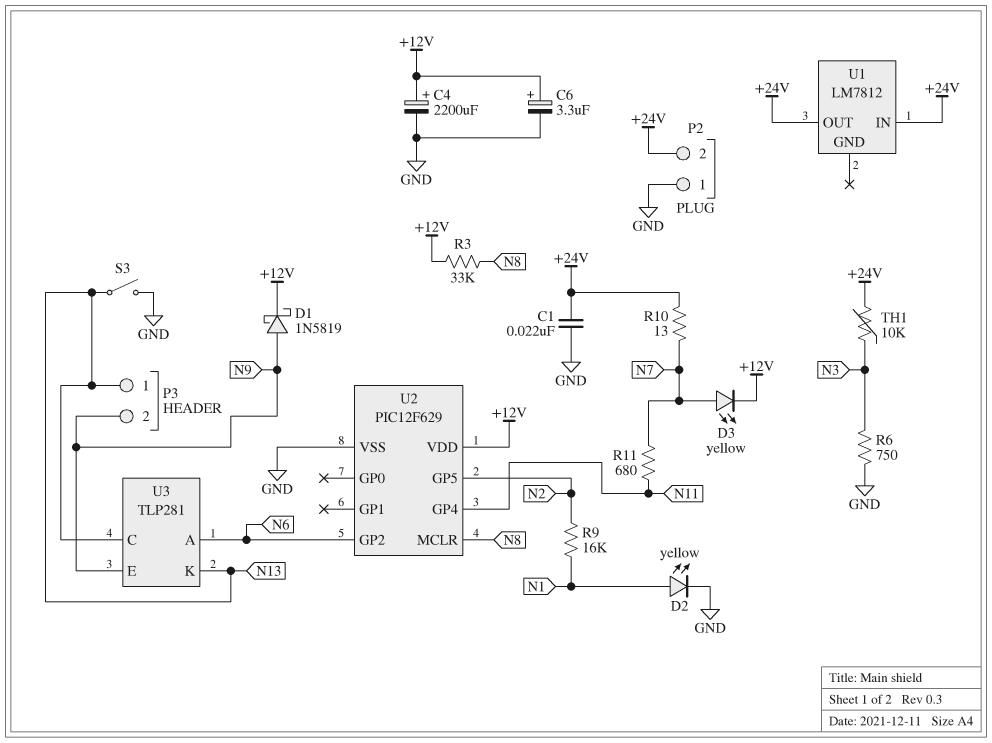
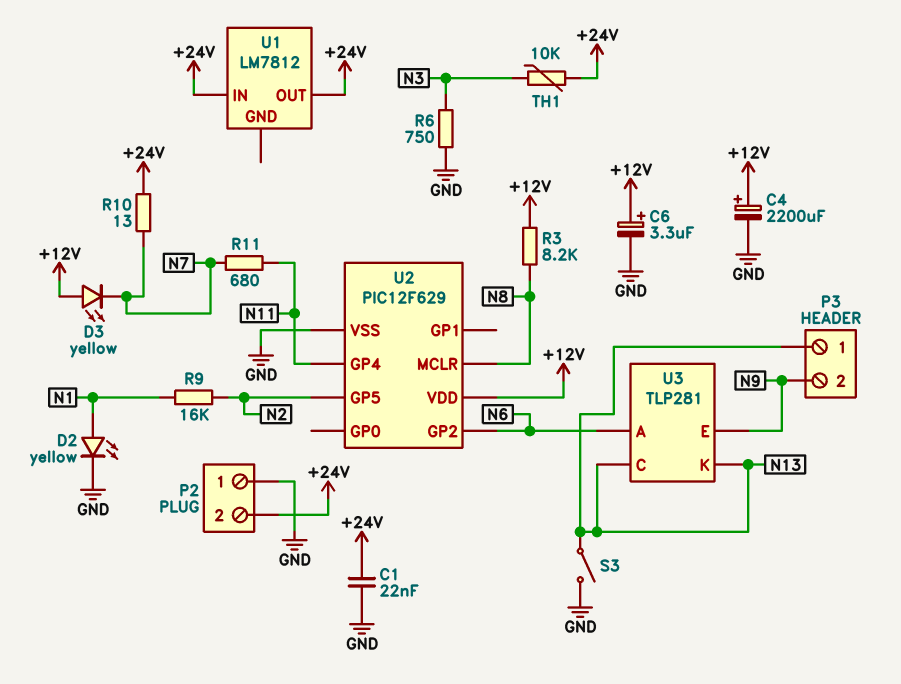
D1: schottky 1N5819 (A N9, K +12V) -> none
D3: LED yellow (A N7, K +12V) -> LED yellow (A +12V, K N7)
R3: 33k (+12V, N8) -> 8.2k (+12V, N8)

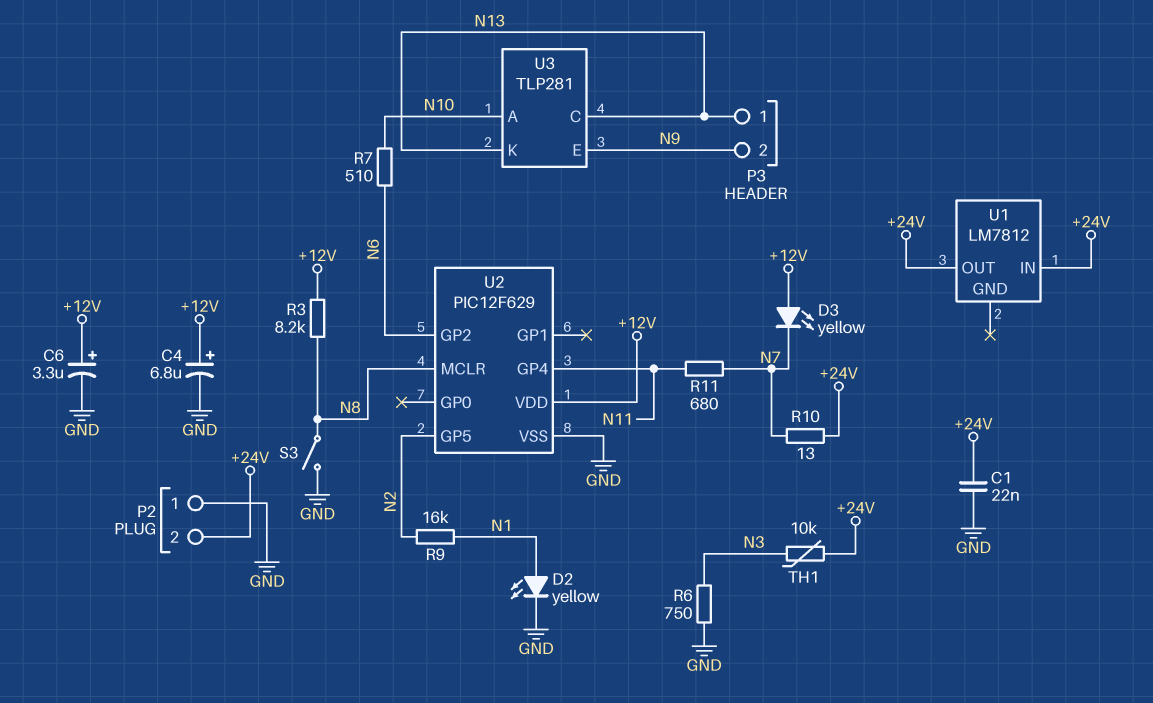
C4: 2200uF (plus +12V, minus GND) -> 6.8uF (plus +12V, minus GND)
R7: none -> 510 (N6, N10)
S3: switch (GND, N13) -> switch (GND, N8)
U3 pin A: N6 -> N10

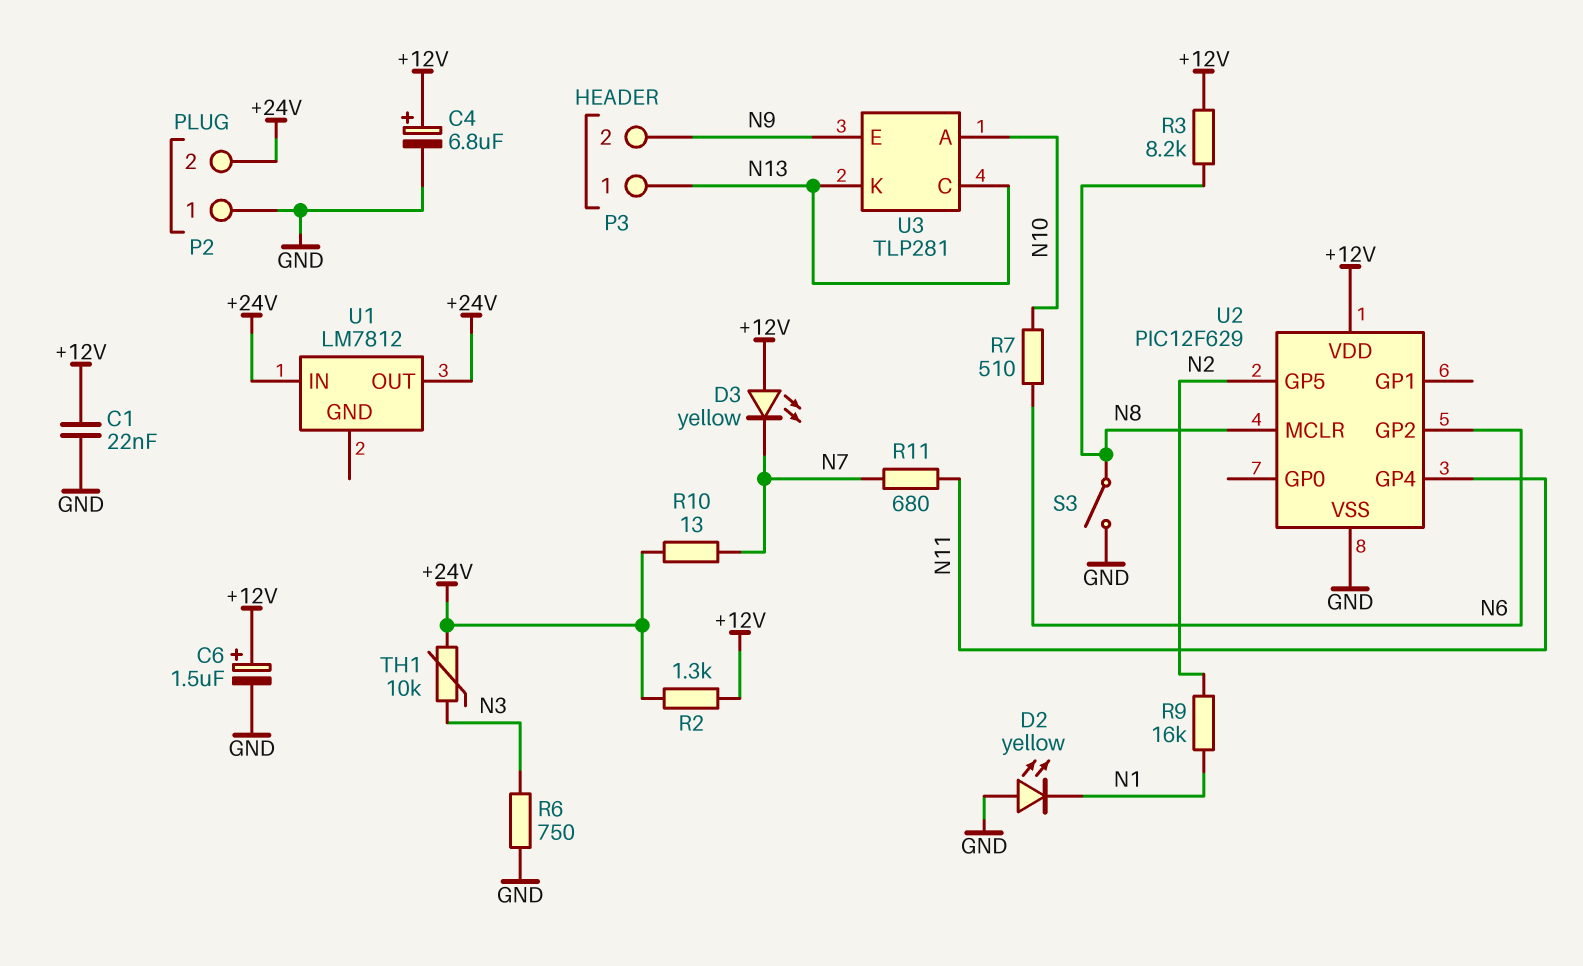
C1: 22nF (+24V, GND) -> 22nF (+12V, GND)
C6: 3.3uF (plus +12V, minus GND) -> 1.5uF (plus +12V, minus GND)
D2: LED yellow (A N1, K GND) -> LED yellow (A GND, K N1)
R2: none -> 1.3k (+12V, +24V)

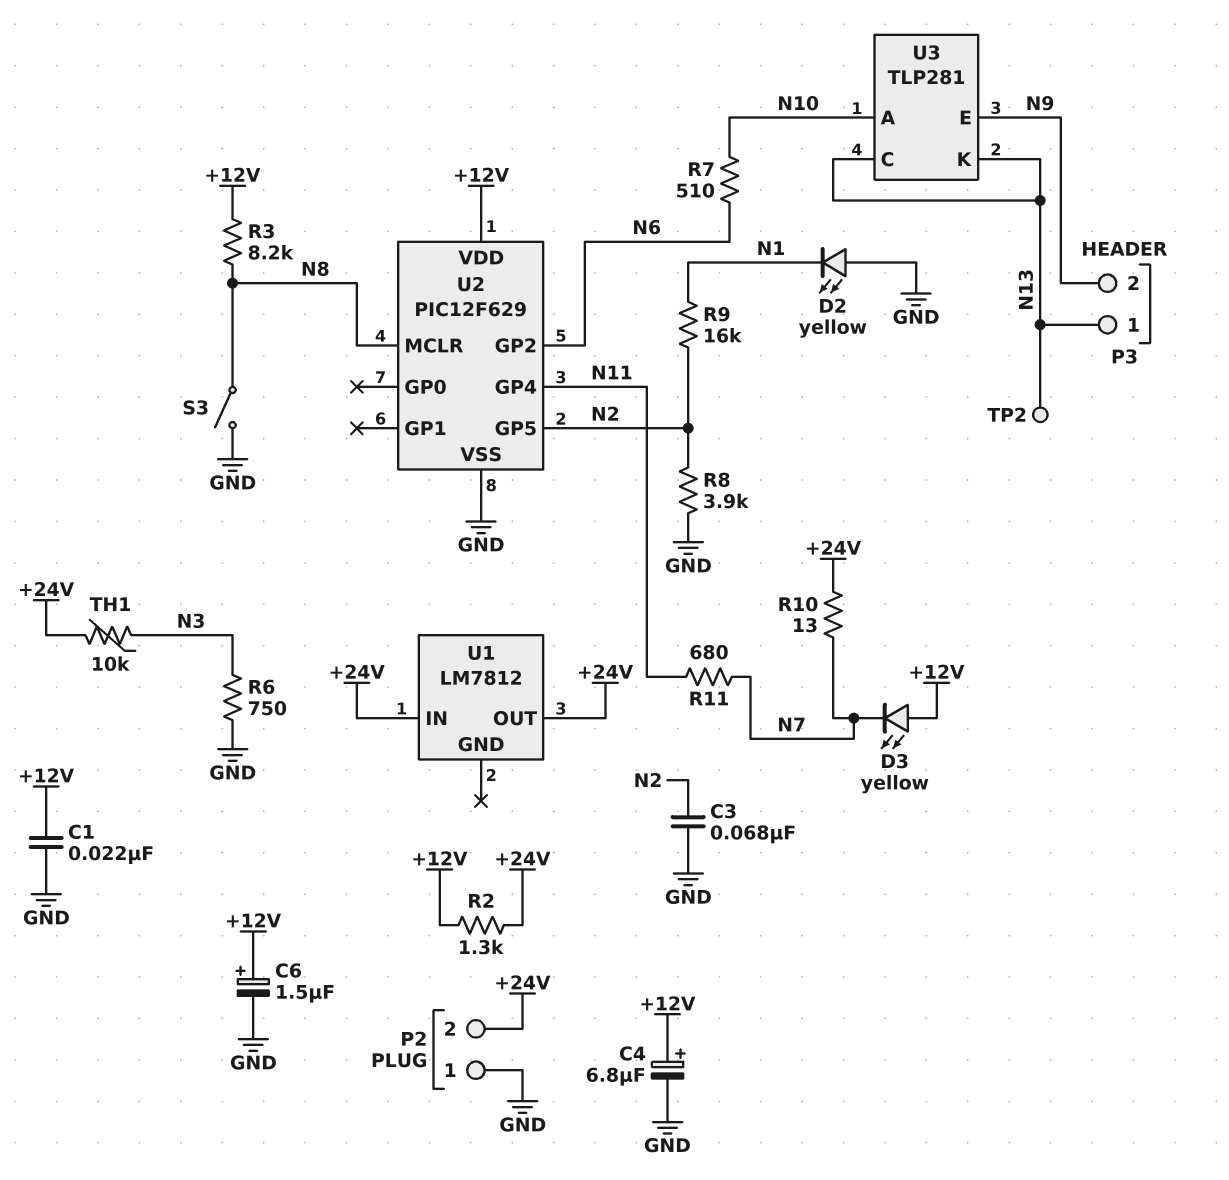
C3: none -> 68nF (GND, N2)
R8: none -> 3.9k (GND, N2)
TP2: none -> test point (N13)

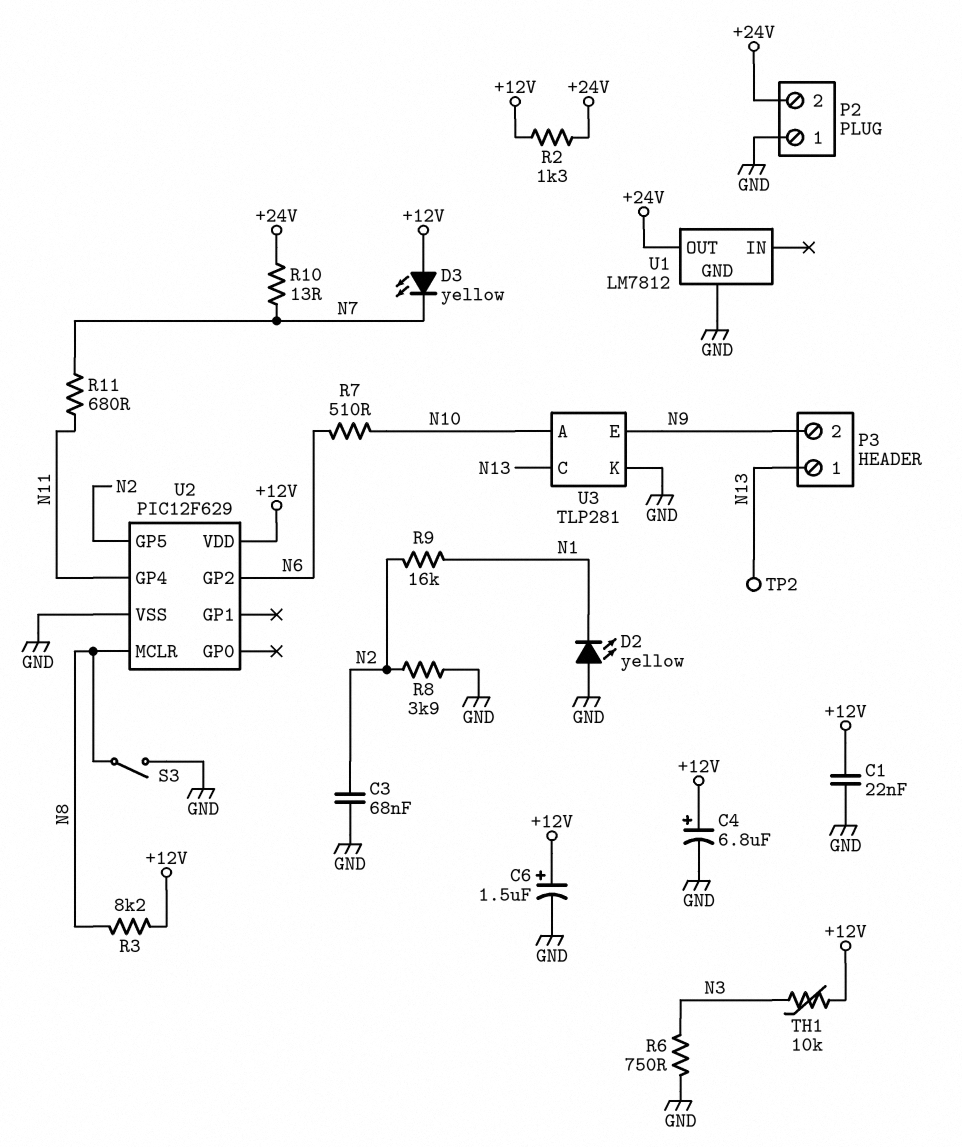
TH1: 10k (+24V, N3) -> 10k (+12V, N3)
U1 pin GND: none -> GND
U1 pin IN: +24V -> none
U3 pin K: N13 -> GND

